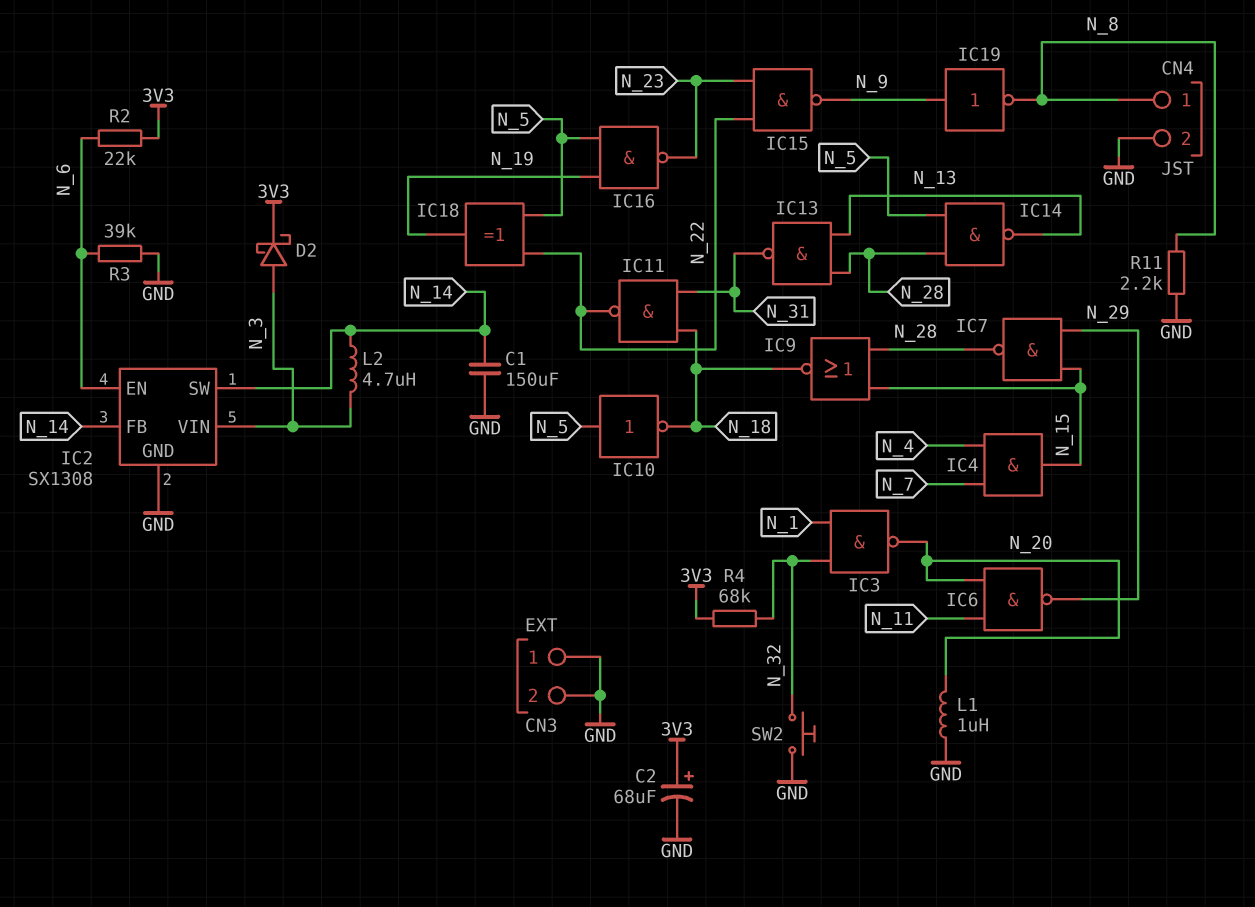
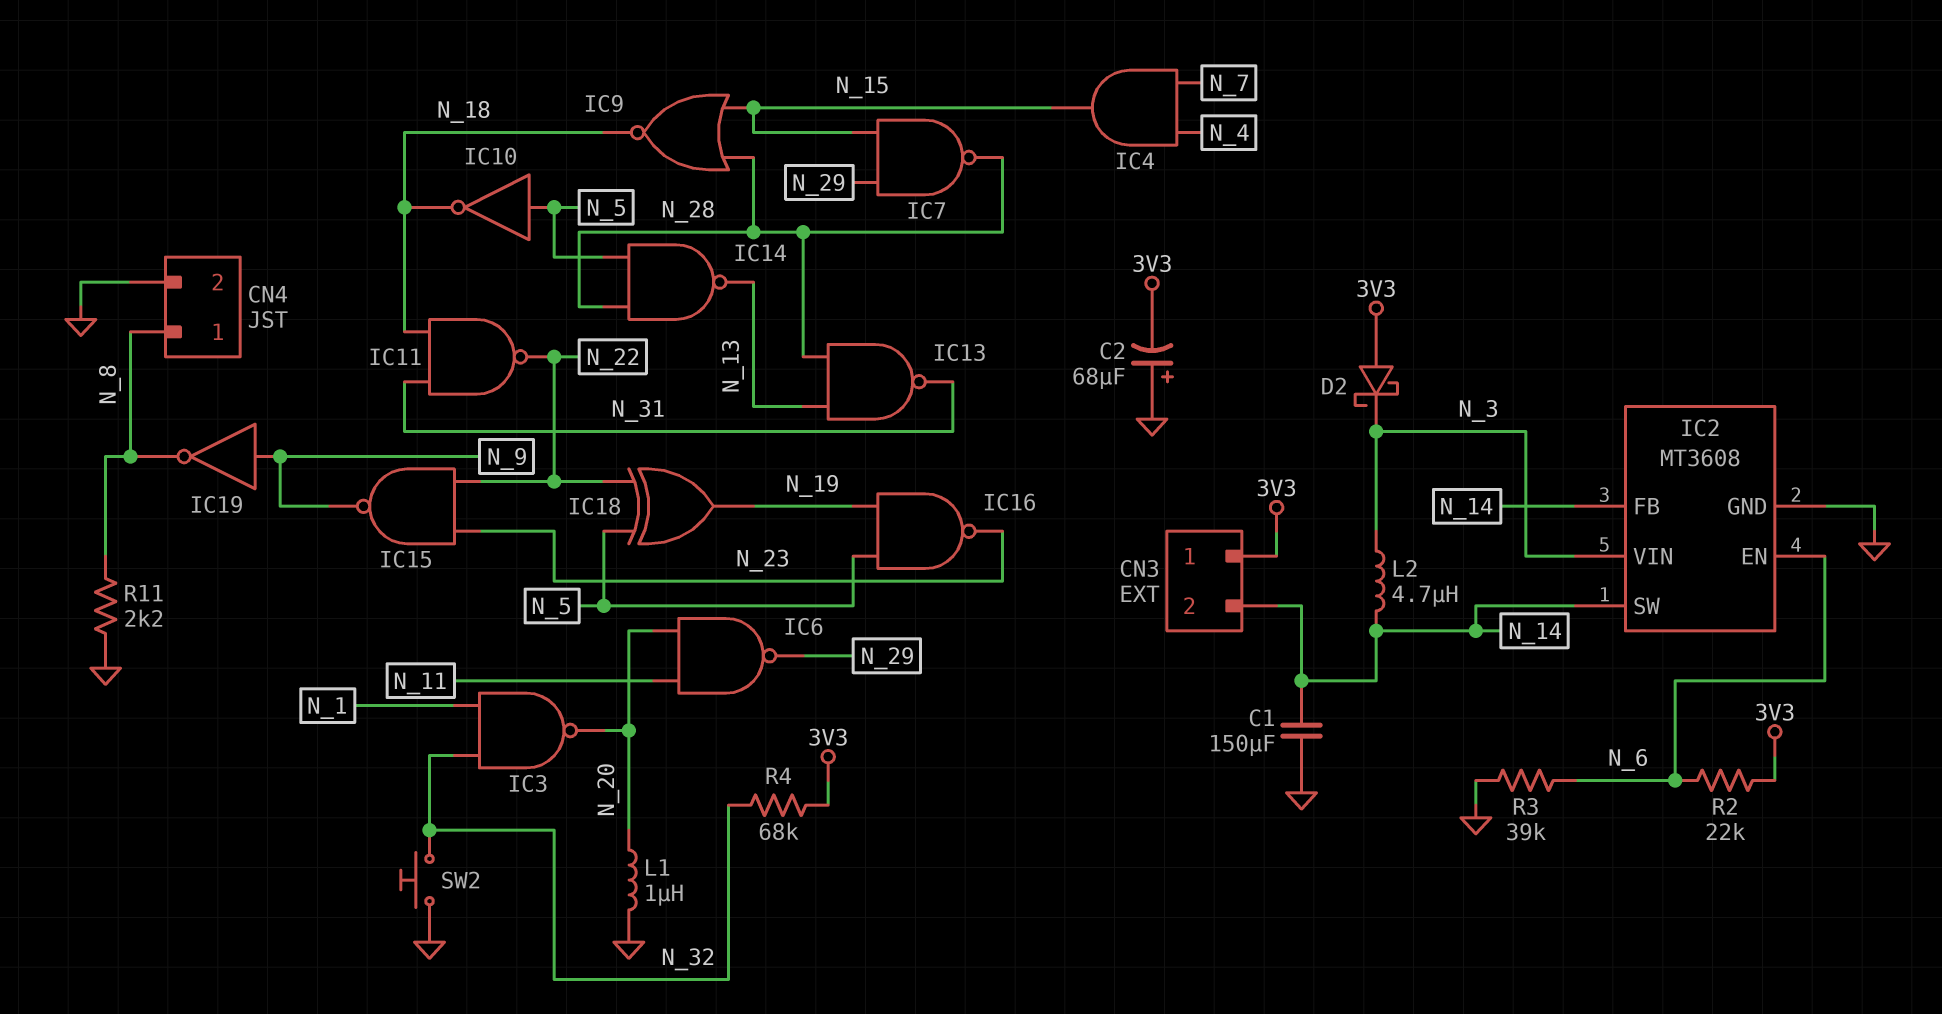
C2: 68uF (plus 3V3, minus GND) -> 68uF (plus GND, minus 3V3)
CN3 pin 1: GND -> 3V3
CN3 pin 2: GND -> N_14
D2: schottky (A N_3, K 3V3) -> schottky (A 3V3, K N_3)
IC2: SX1308 -> MT3608

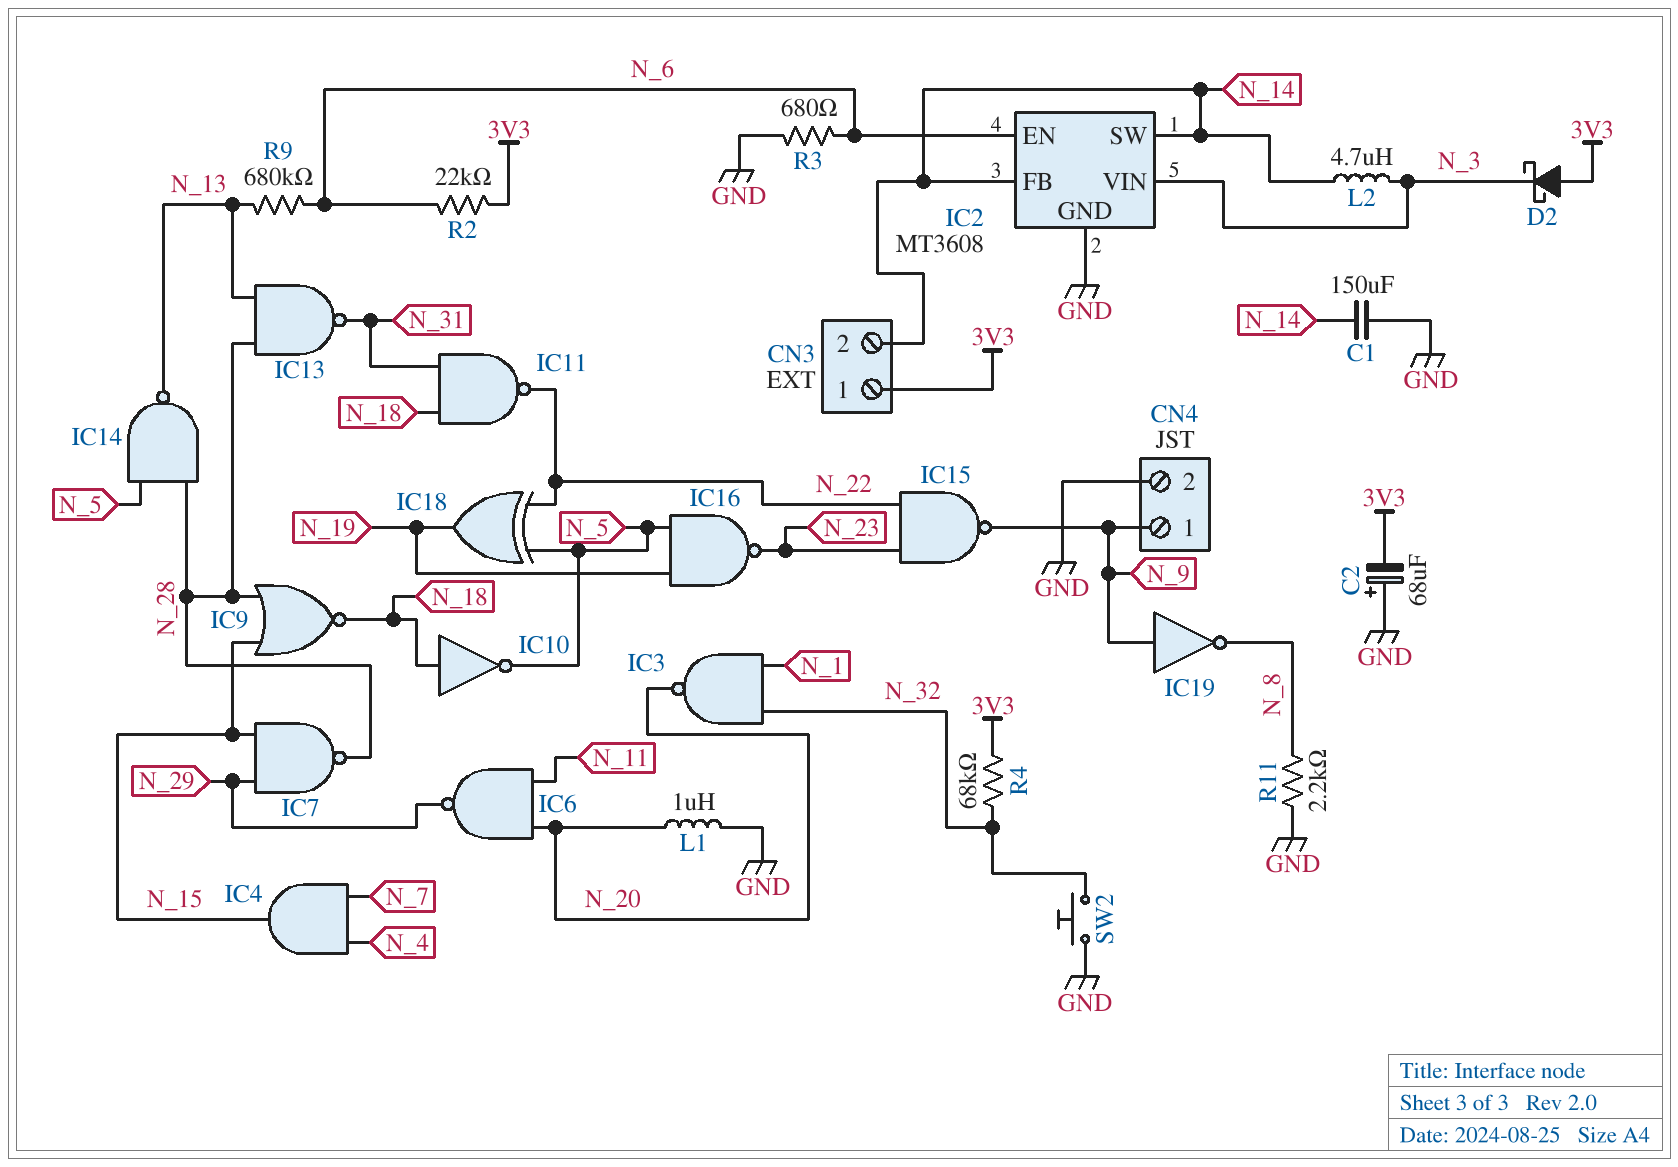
CN4 pin 1: N_8 -> N_9
IC10: NOT (in N_5, out N_18) -> NOT (in N_18, out N_5)
R3: 39k (GND, N_6) -> 680 (GND, N_6)
R9: none -> 680k (N_6, N_13)

